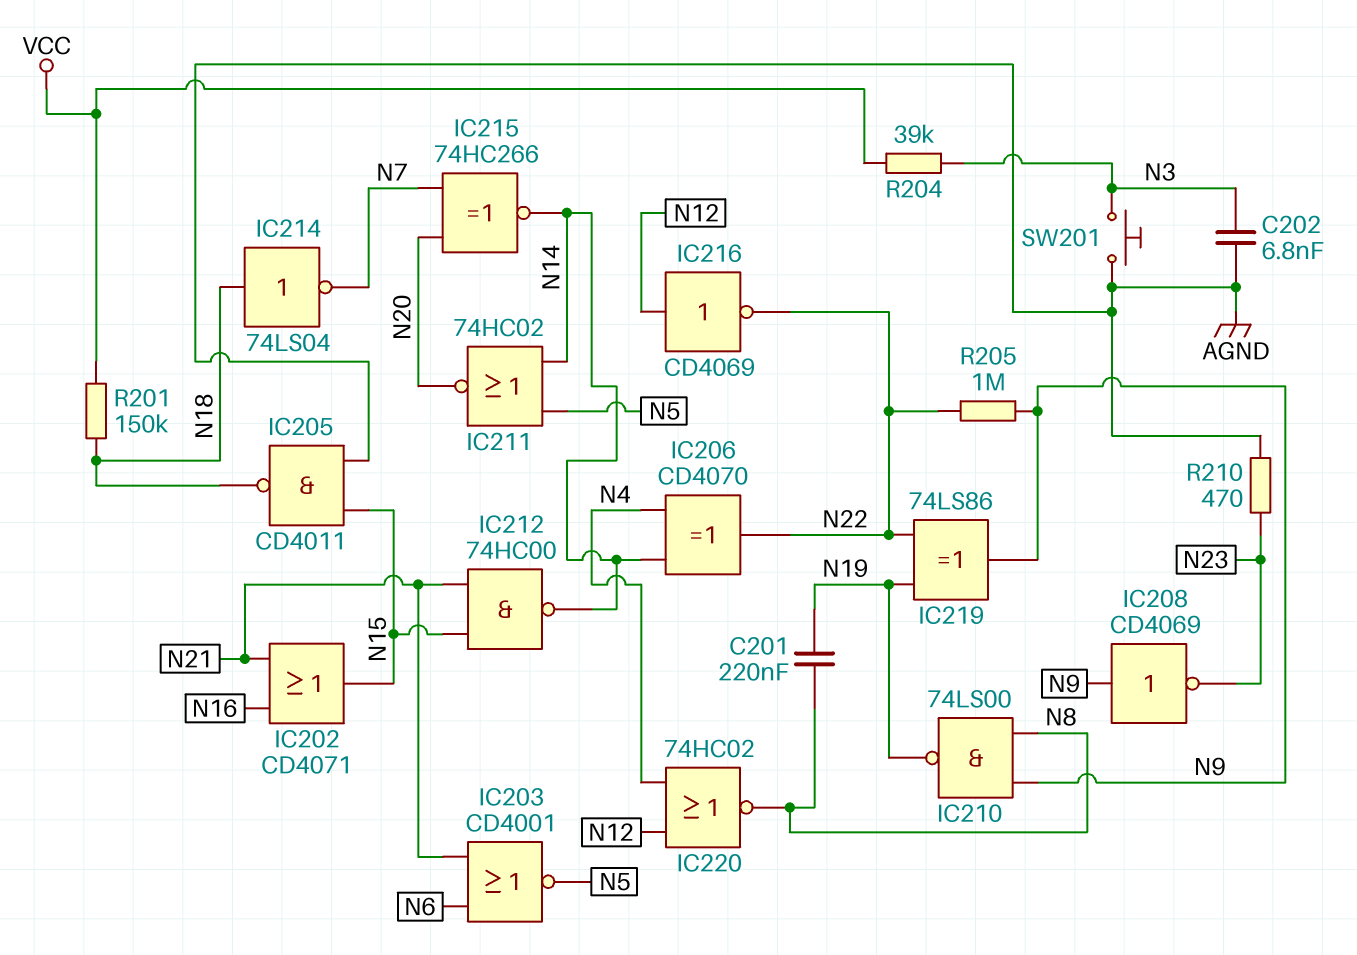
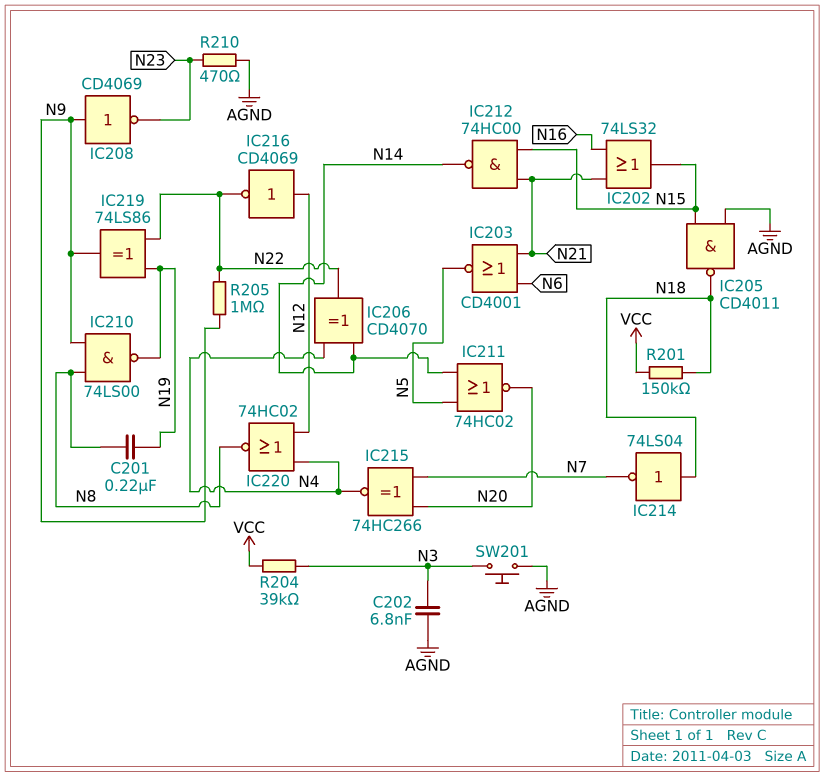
IC202: OR CD4071 (in N16, in N21, out N15) -> OR 74LS32 (in N16, in N21, out N15)
IC215: XNOR 74HC266 (in N7, in N20, out N14) -> XNOR 74HC266 (in N7, in N20, out N4)

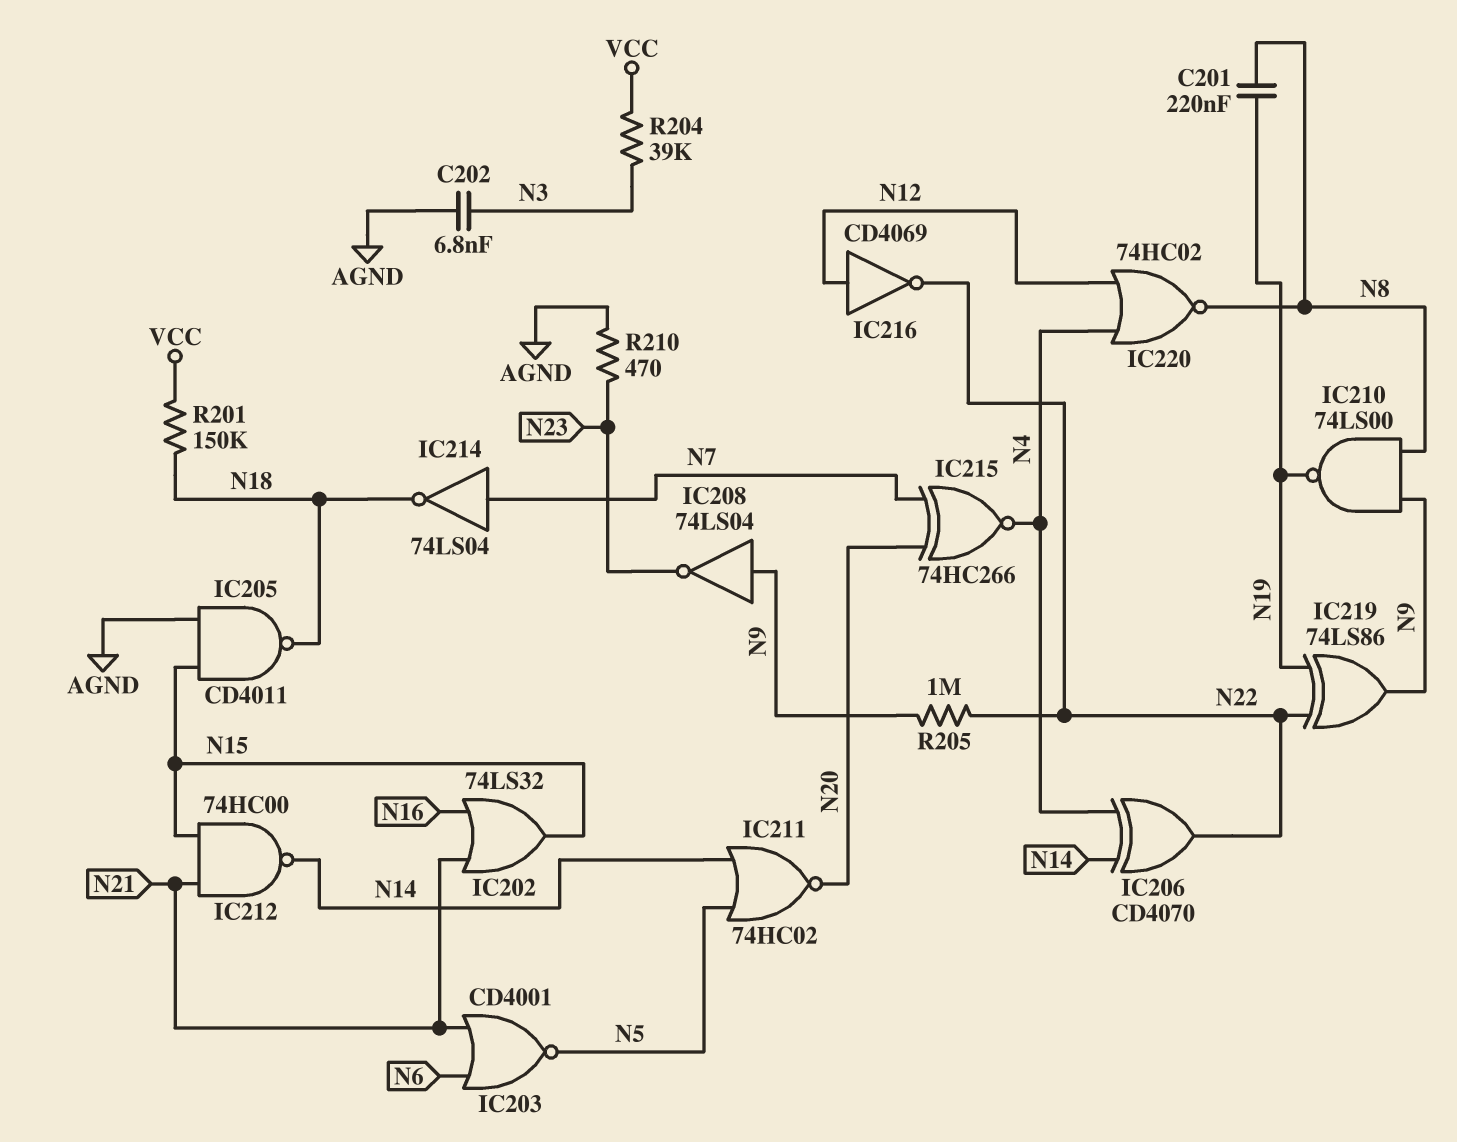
IC208: NOT CD4069 (in N9, out N23) -> NOT 74LS04 (in N9, out N23)
IC214: NOT 74LS04 (in N18, out N7) -> NOT 74LS04 (in N7, out N18)
SW201: button (AGND, N3) -> none

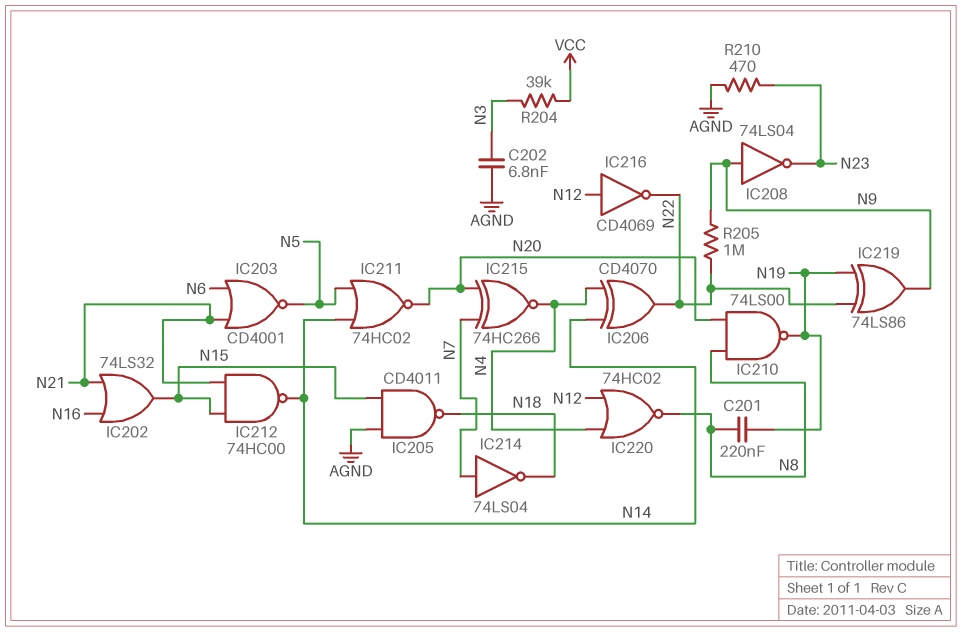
IC210: NAND 74LS00 (in N8, in N9, out N19) -> NAND 74LS00 (in N8, in N20, out N19)
R201: 150k (N18, VCC) -> none

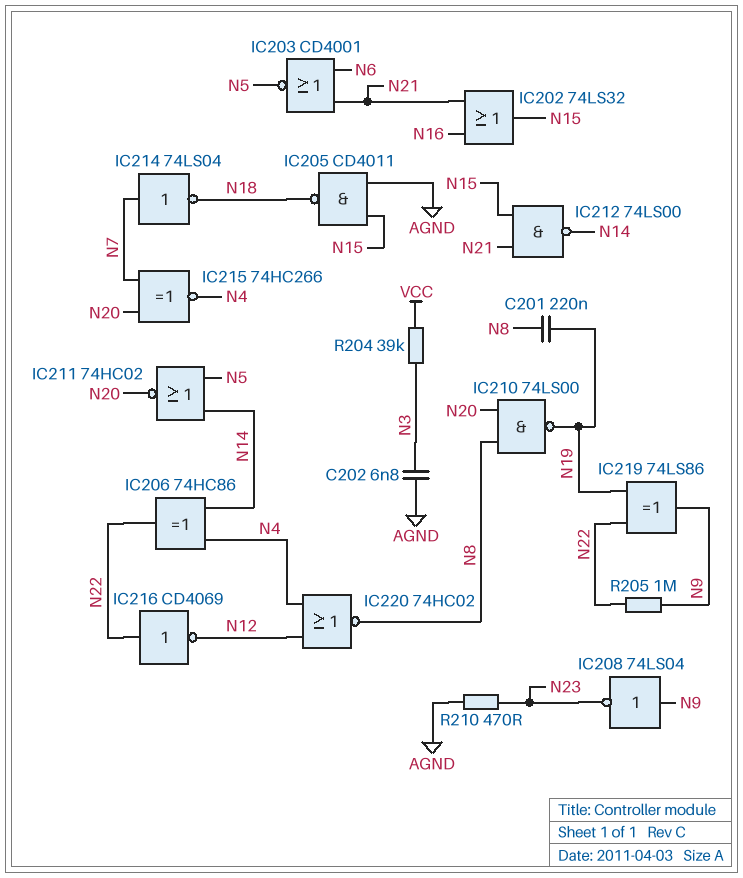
IC206: XOR CD4070 (in N4, in N14, out N22) -> XOR 74HC86 (in N4, in N14, out N22)
IC212: NAND 74HC00 (in N15, in N21, out N14) -> NAND 74LS00 (in N15, in N21, out N14)
IC216: NOT CD4069 (in N12, out N22) -> NOT CD4069 (in N22, out N12)

